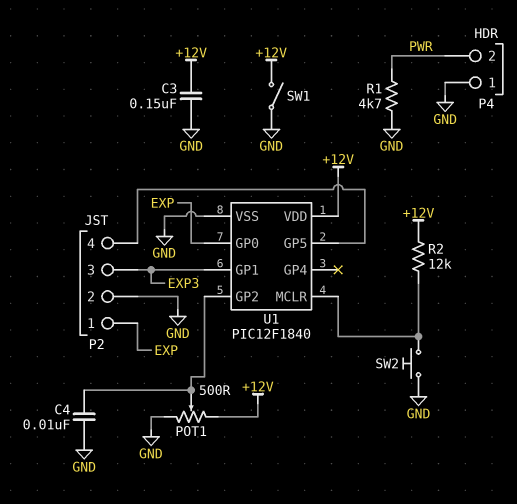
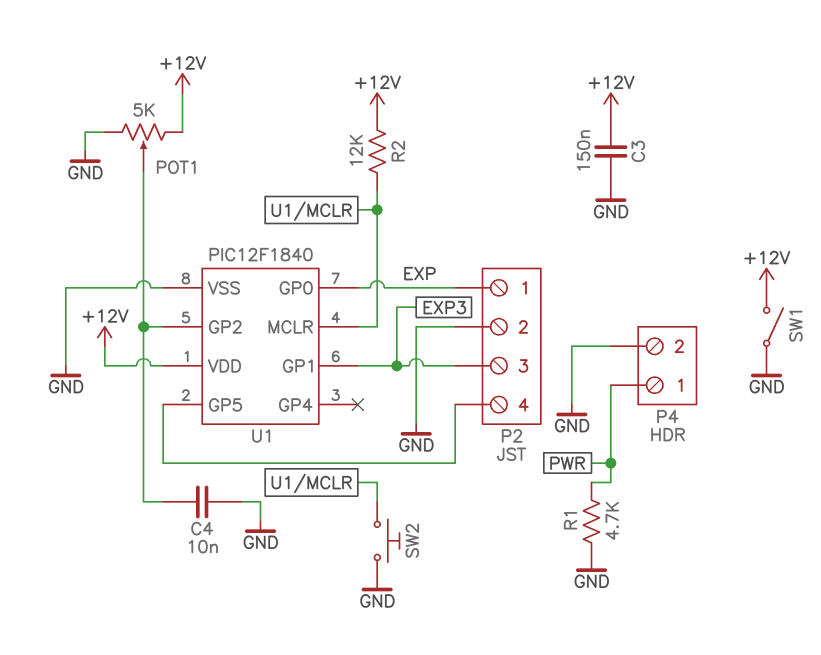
P4 pin 1: GND -> PWR
P4 pin 2: PWR -> GND
POT1: 500 (+12V, GND, wiper U1/GP2) -> 5k (+12V, GND, wiper U1/GP2)

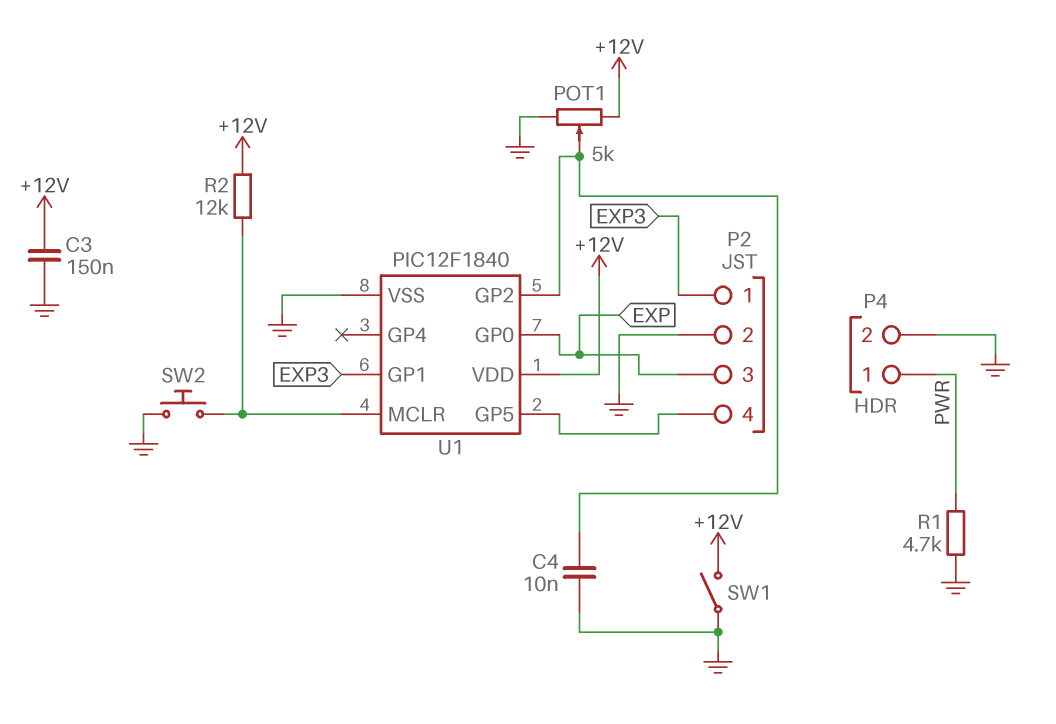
P2 pin 1: EXP -> EXP3
P2 pin 3: EXP3 -> EXP

